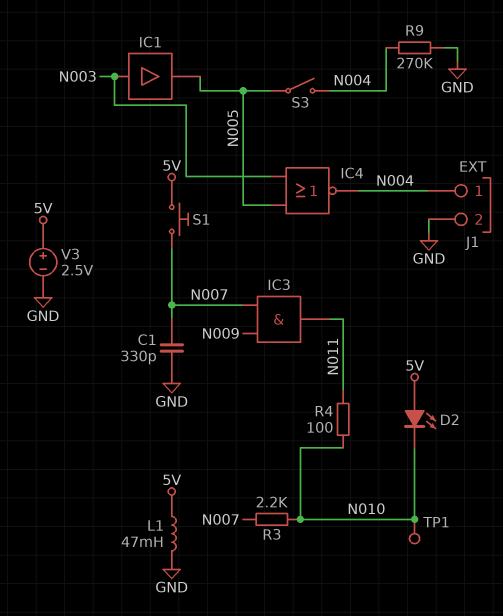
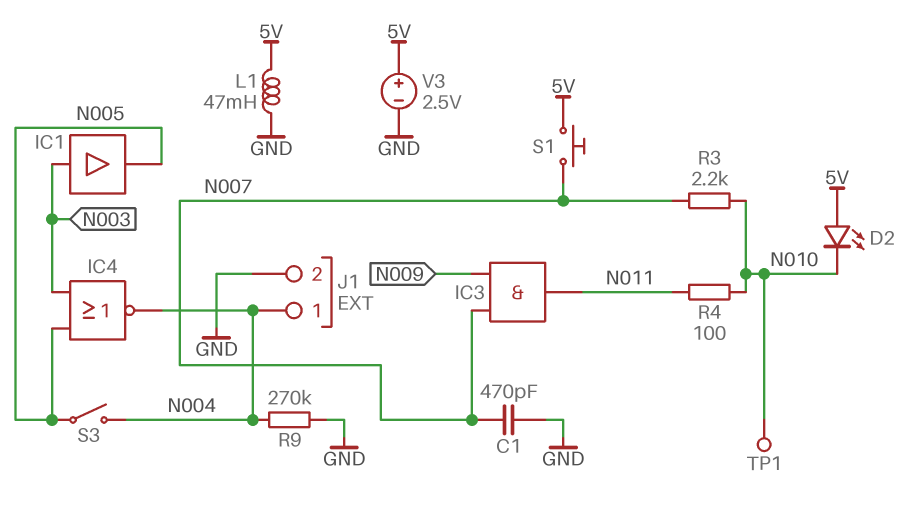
C1: 330pF (GND, N007) -> 470pF (GND, N007)

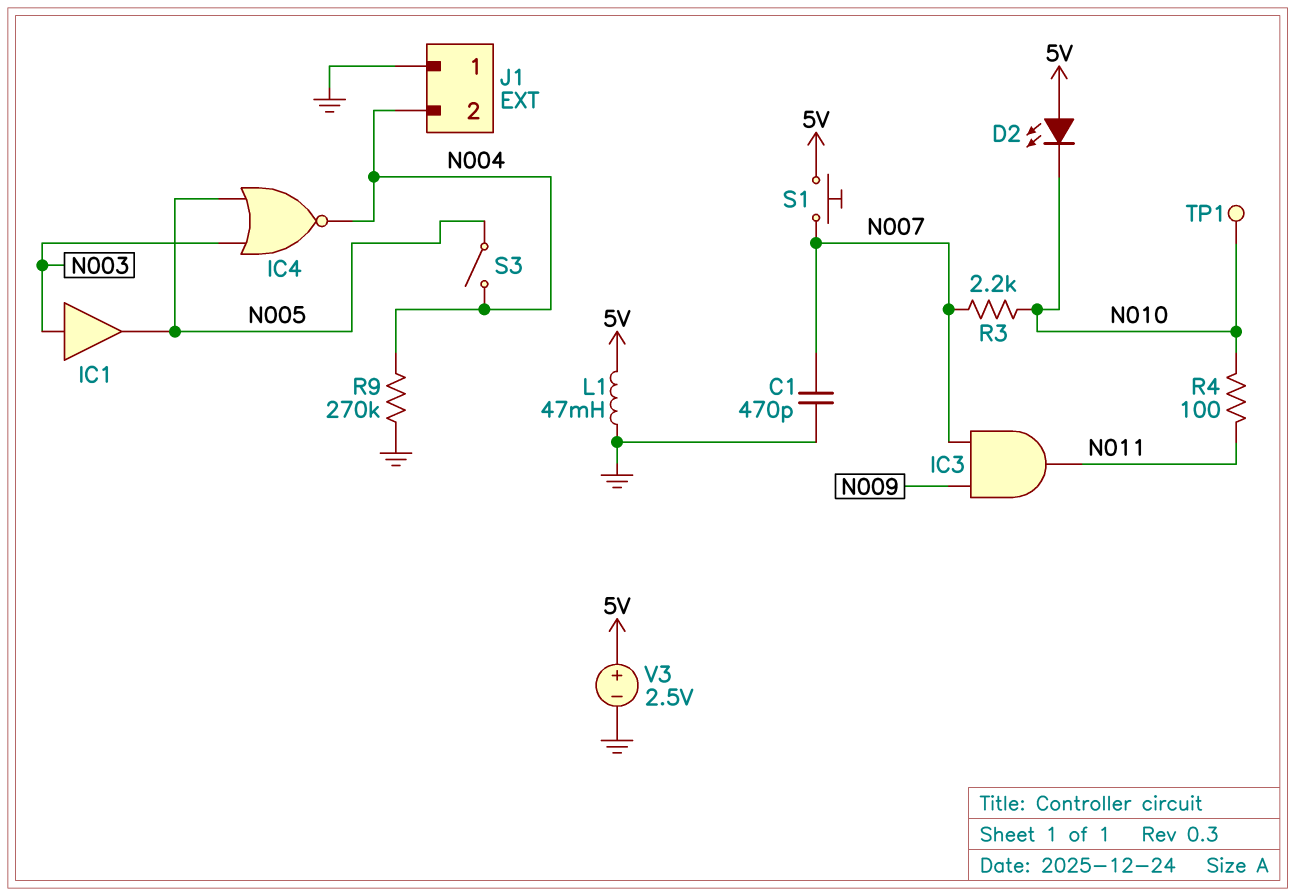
J1 pin 1: N004 -> GND
J1 pin 2: GND -> N004

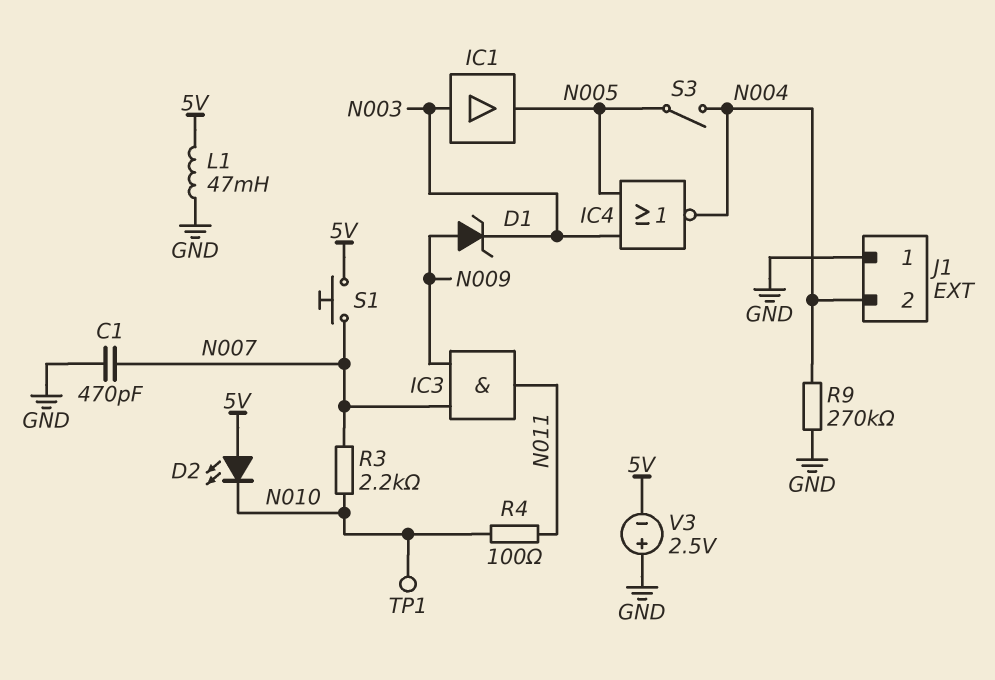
D1: none -> zener (A N009, K N003)
V3: 2.5V (plus 5V, minus GND) -> 2.5V (plus GND, minus 5V)

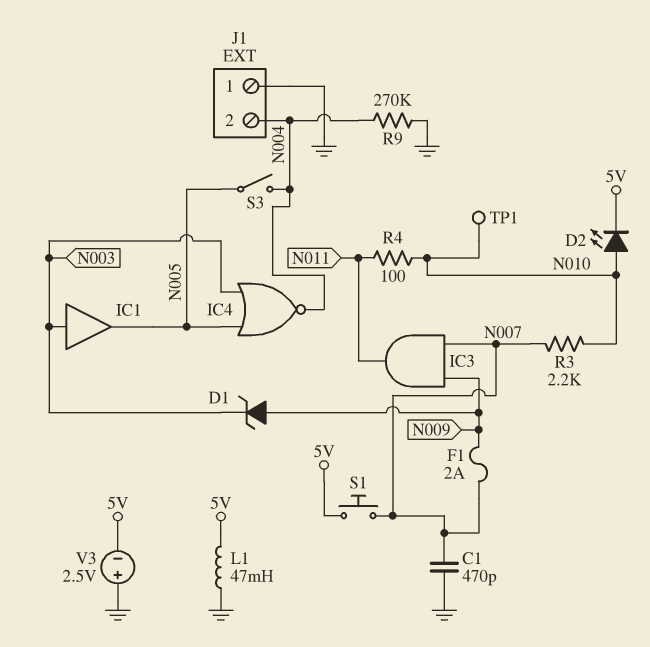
D2: LED (A 5V, K N010) -> LED (A N010, K 5V)
F1: none -> 2A (N007, N009)

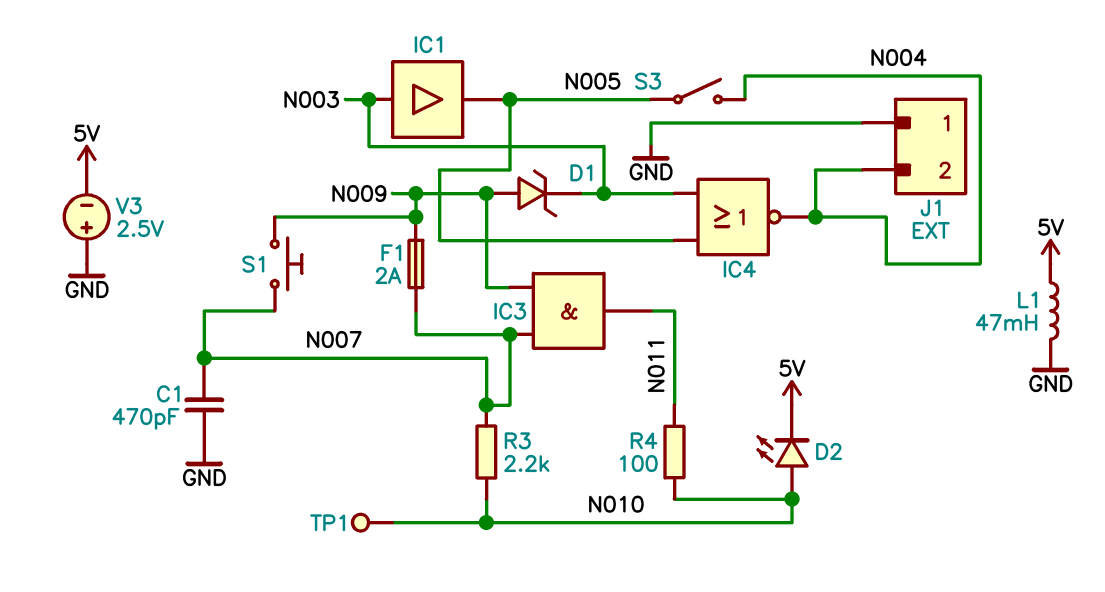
R9: 270k (GND, N004) -> none
S1: button (5V, N007) -> button (N007, N009)

